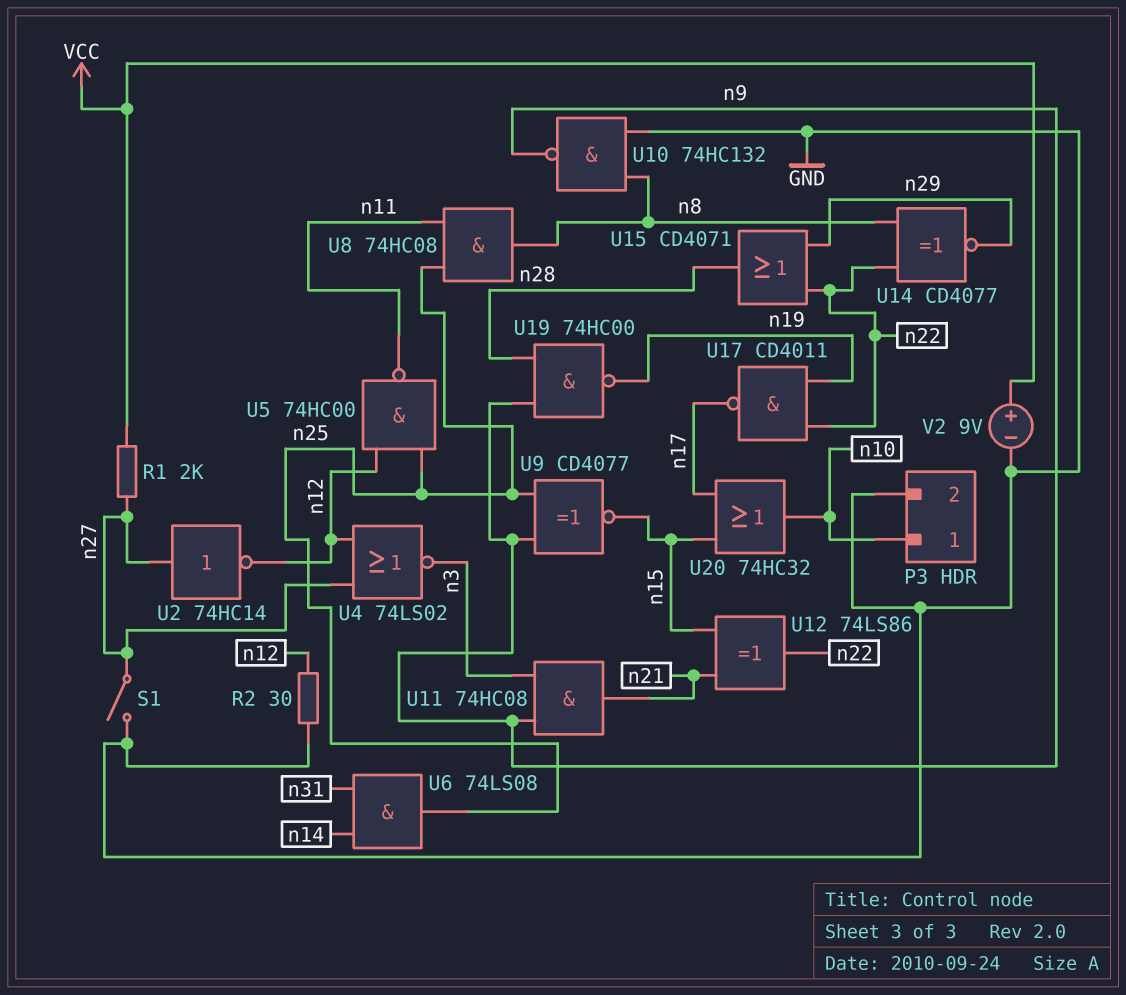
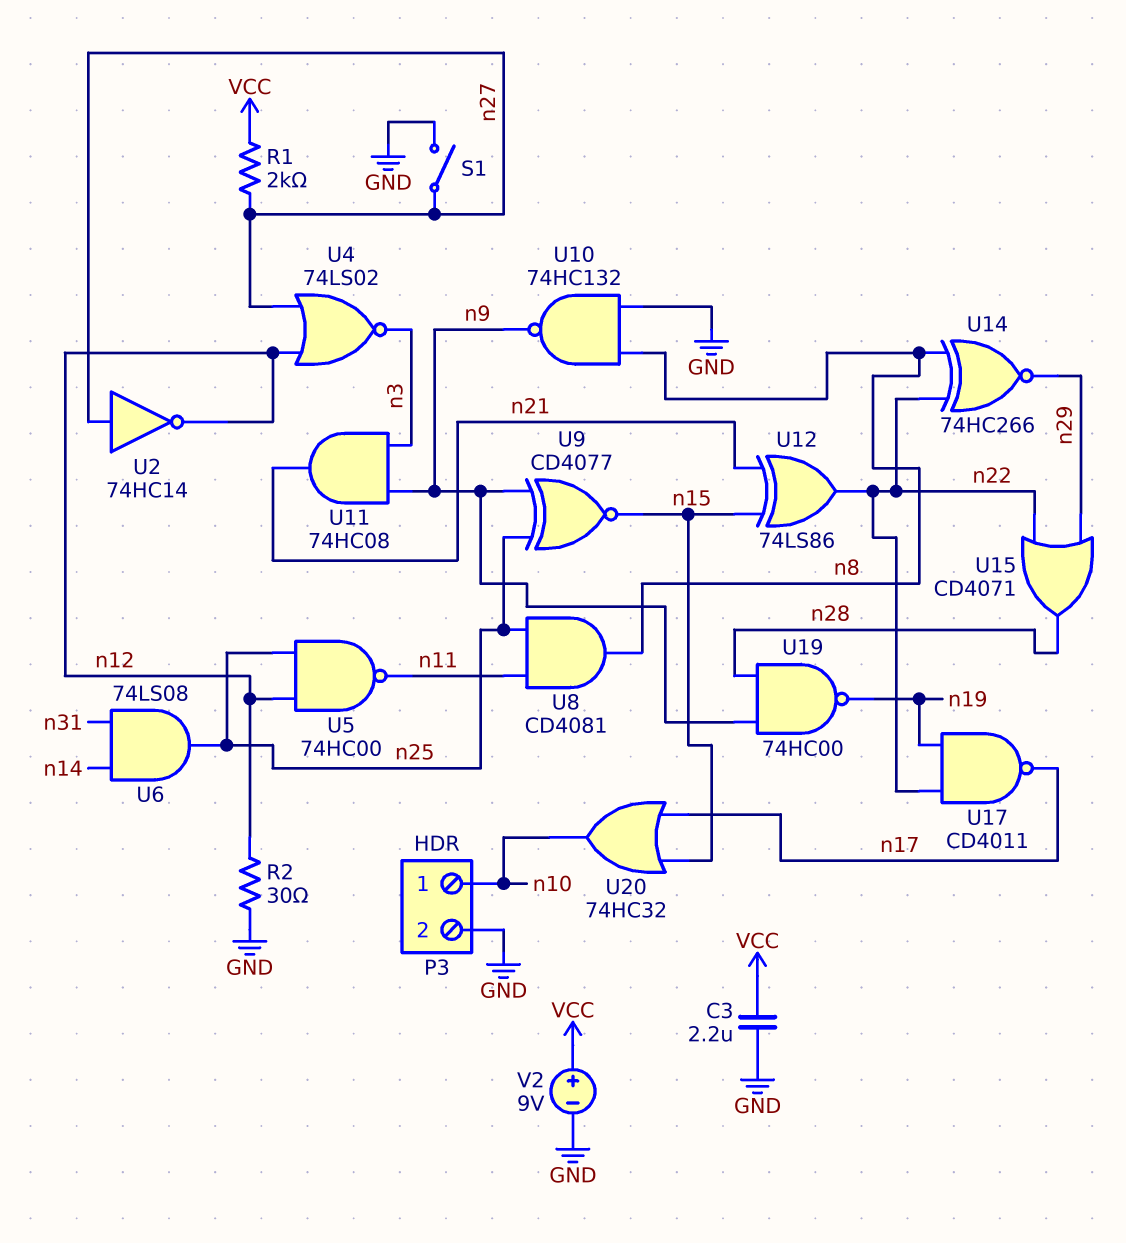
C3: none -> 2.2uF (GND, VCC)
U8: AND 74HC08 (in n11, in n25, out n8) -> AND CD4081 (in n11, in n25, out n8)
U14: XNOR CD4077 (in n8, in n22, out n29) -> XNOR 74HC266 (in n8, in n22, out n29)

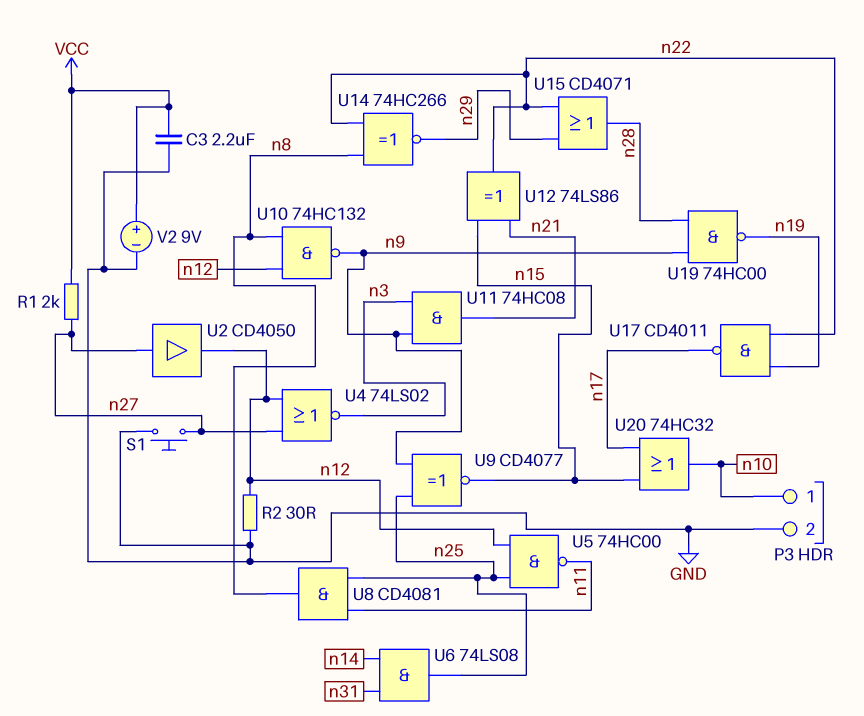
S1: switch (GND, n27) -> button (GND, n27)
U2: NOT 74HC14 (in n27, out n12) -> buffer CD4050 (in n27, out n12)
U10: NAND 74HC132 (in GND, in n8, out n9) -> NAND 74HC132 (in n8, in n12, out n9)

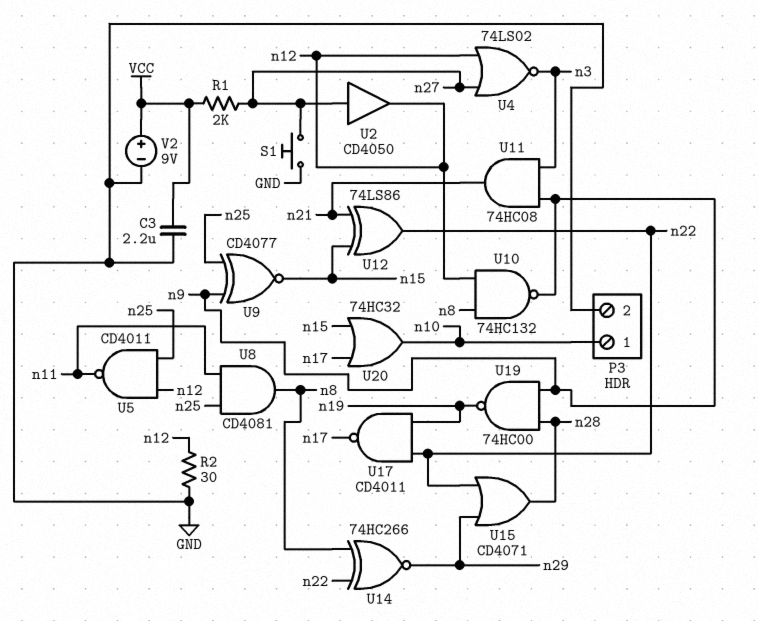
U5: NAND 74HC00 (in n12, in n25, out n11) -> NAND CD4011 (in n12, in n25, out n11)
U6: AND 74LS08 (in n14, in n31, out n25) -> none

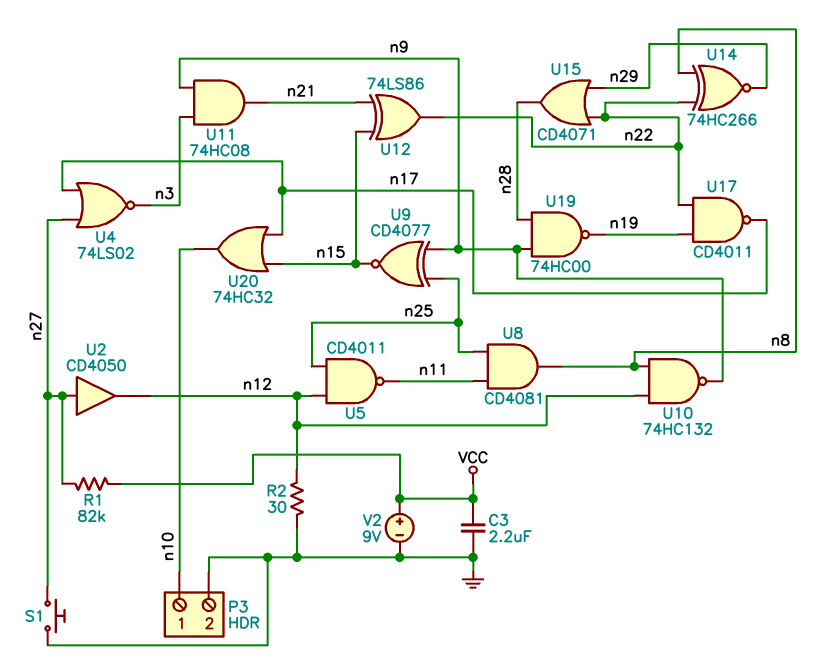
R1: 2k (VCC, n27) -> 82k (VCC, n27)
U4: NOR 74LS02 (in n12, in n27, out n3) -> NOR 74LS02 (in n17, in n27, out n3)

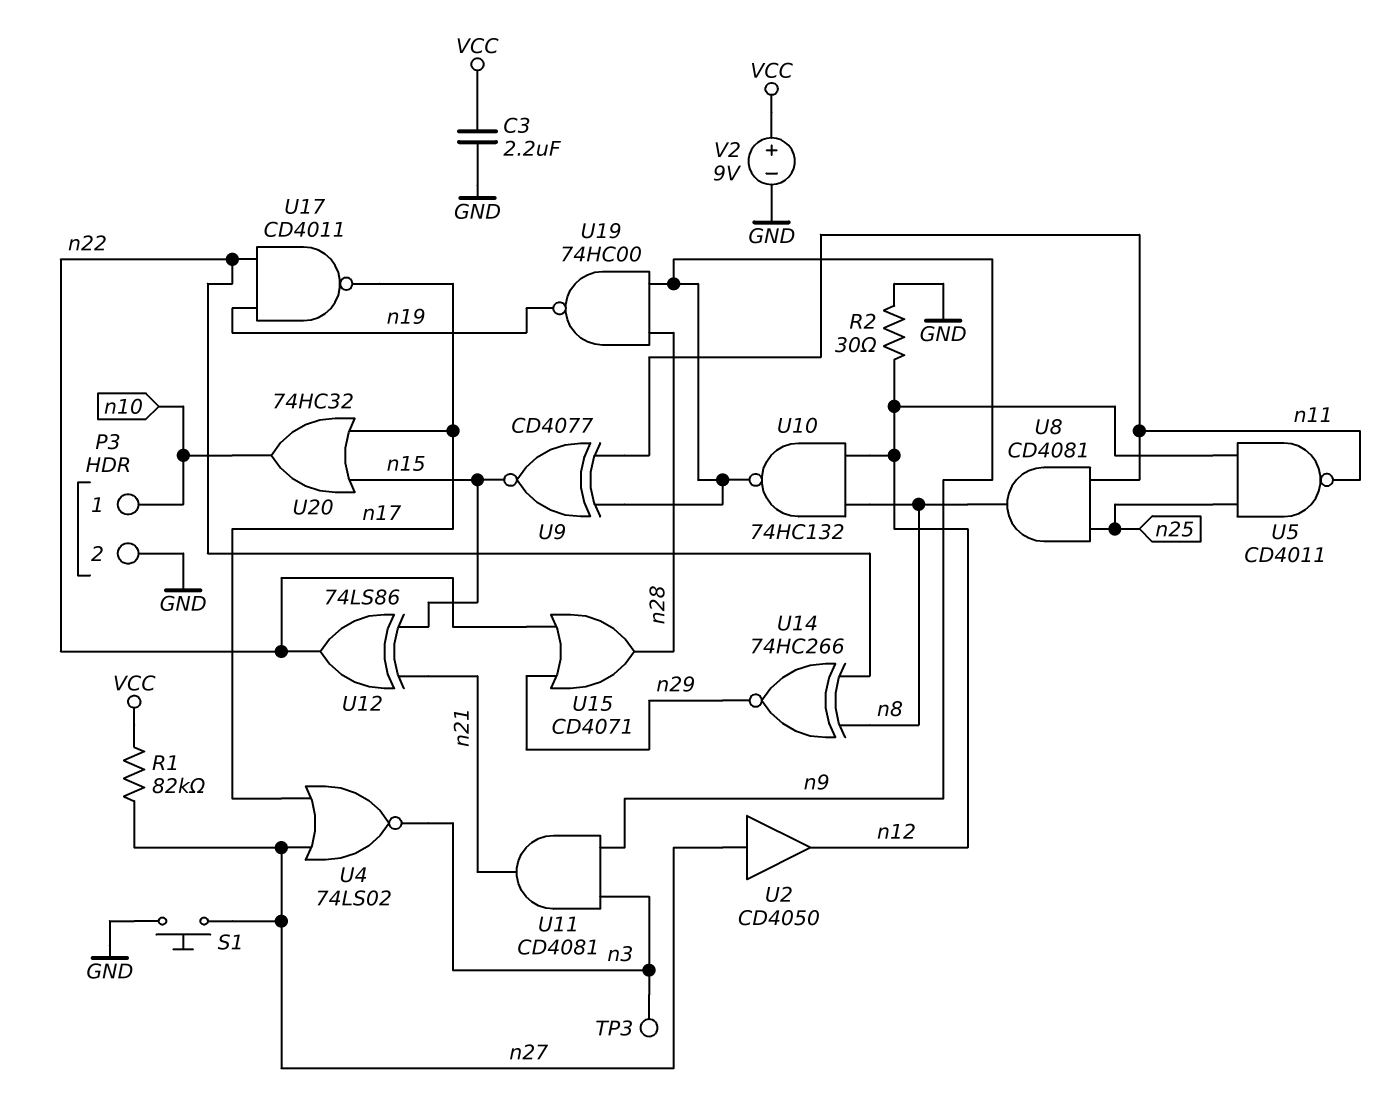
TP3: none -> test point (n3)
U9: XNOR CD4077 (in n9, in n25, out n15) -> XNOR CD4077 (in n9, in n11, out n15)
U11: AND 74HC08 (in n3, in n9, out n21) -> AND CD4081 (in n3, in n9, out n21)

